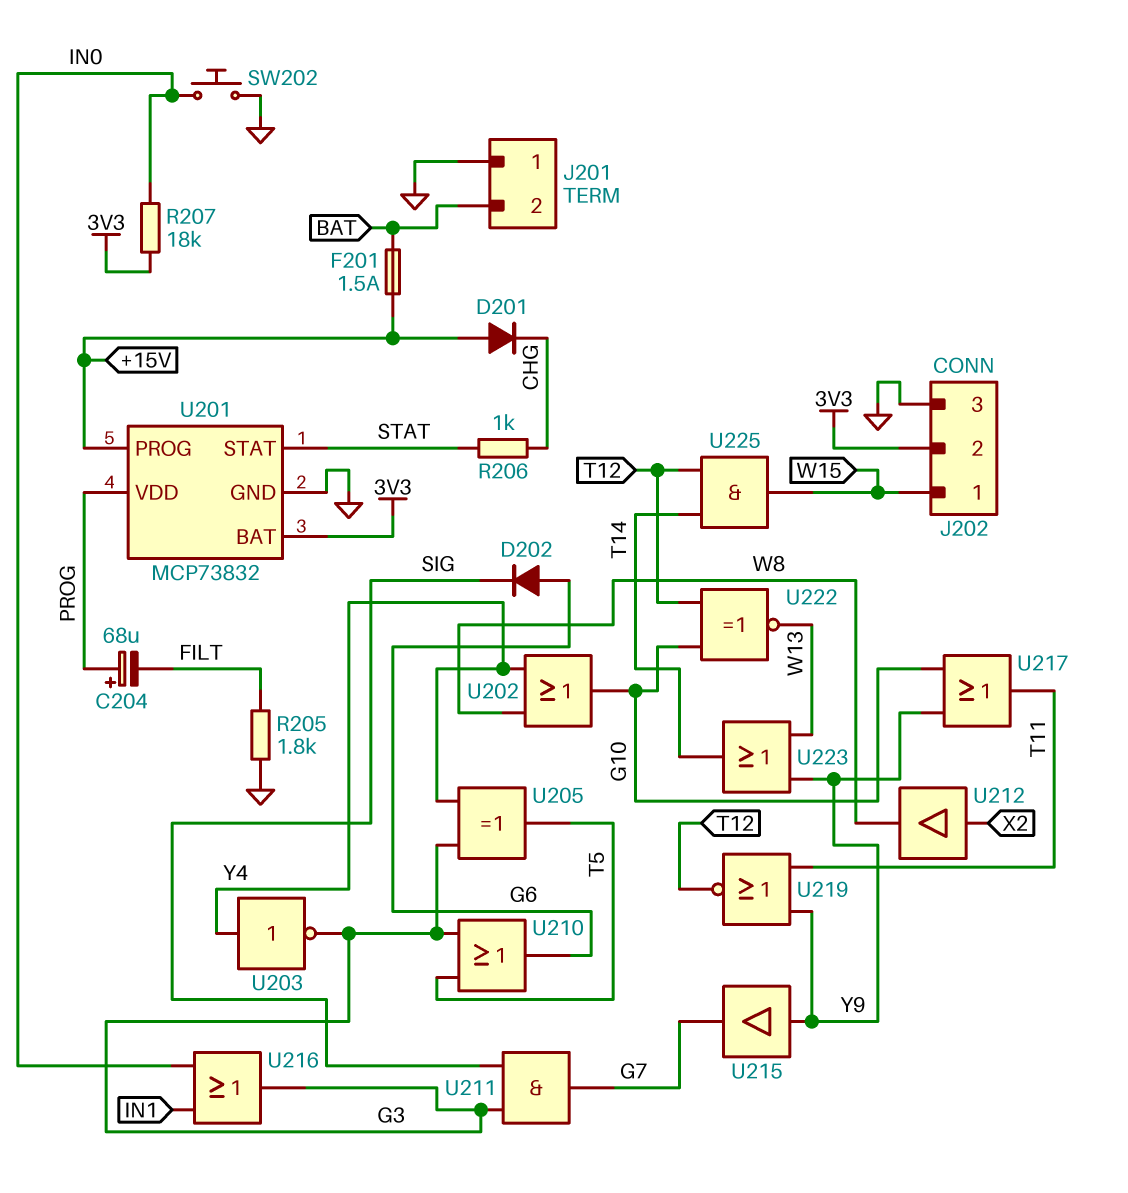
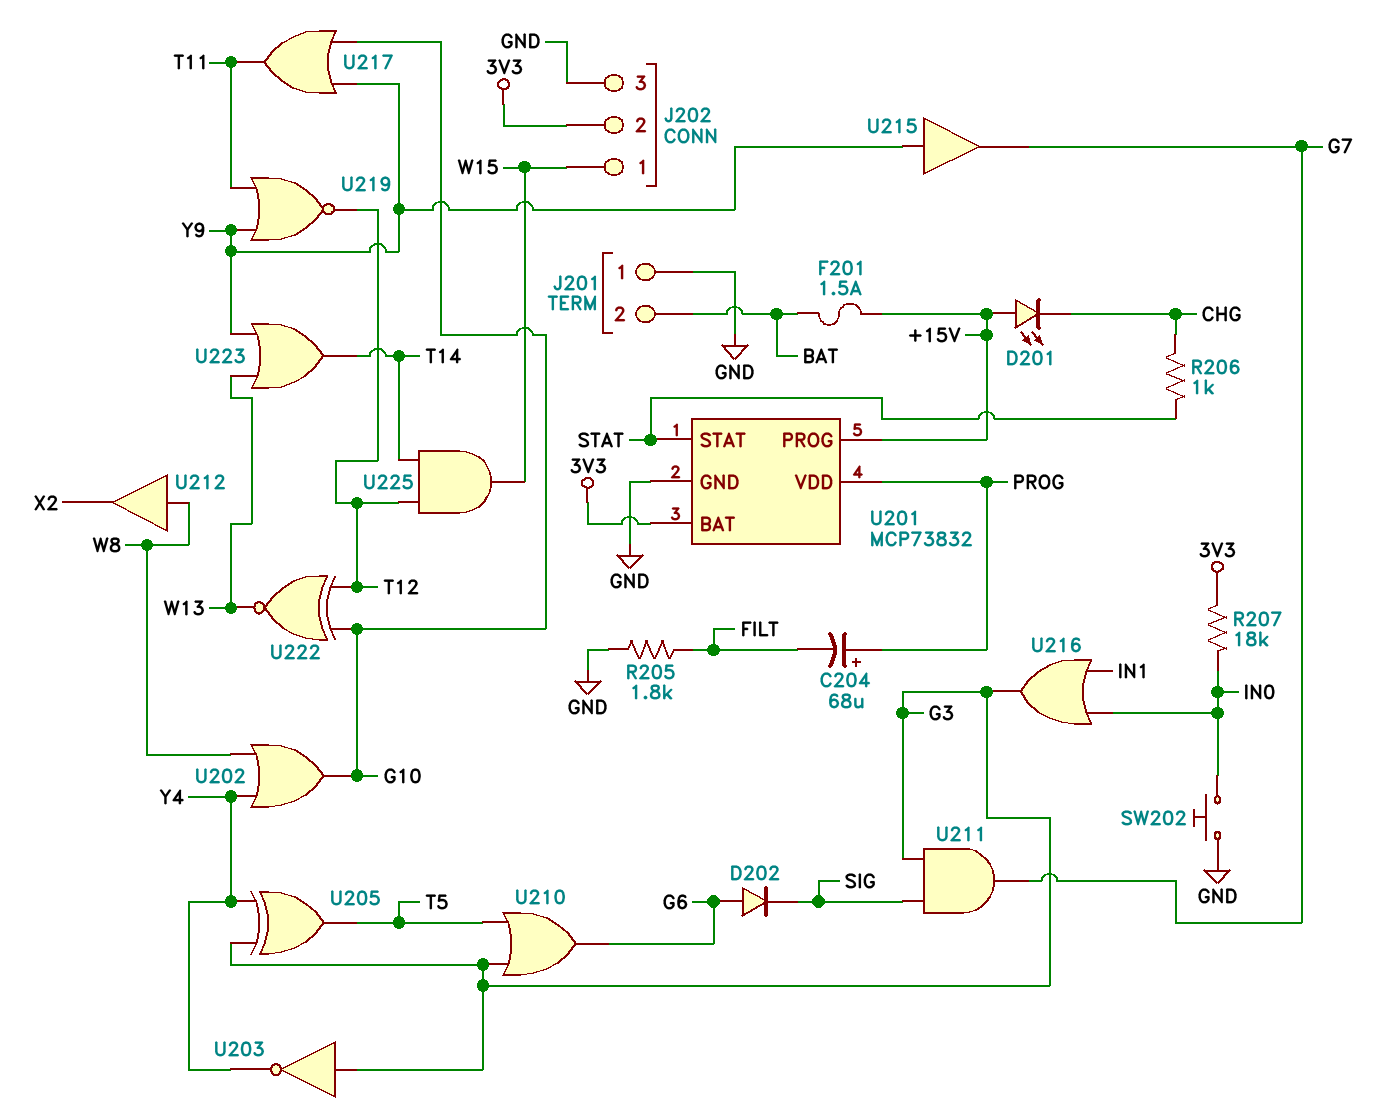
D201: diode (A +15V, K CHG) -> LED (A +15V, K CHG)
U203: NOT (in Y4, out G3) -> NOT (in G3, out Y4)
U212: buffer (in X2, out W8) -> buffer (in W8, out X2)

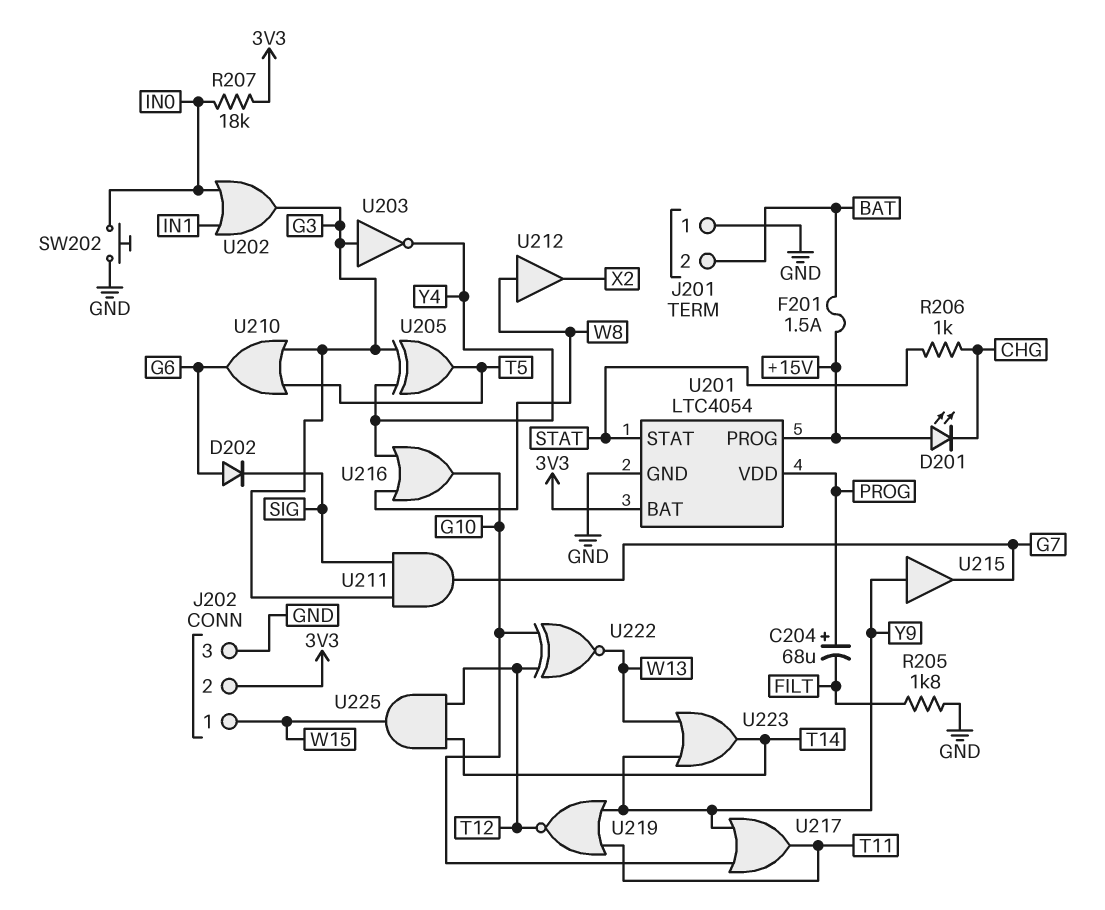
U201: MCP73832 -> LTC4054
U202: OR (in W8, in Y4, out G10) -> OR (in IN0, in IN1, out G3)
U216: OR (in IN0, in IN1, out G3) -> OR (in W8, in Y4, out G10)

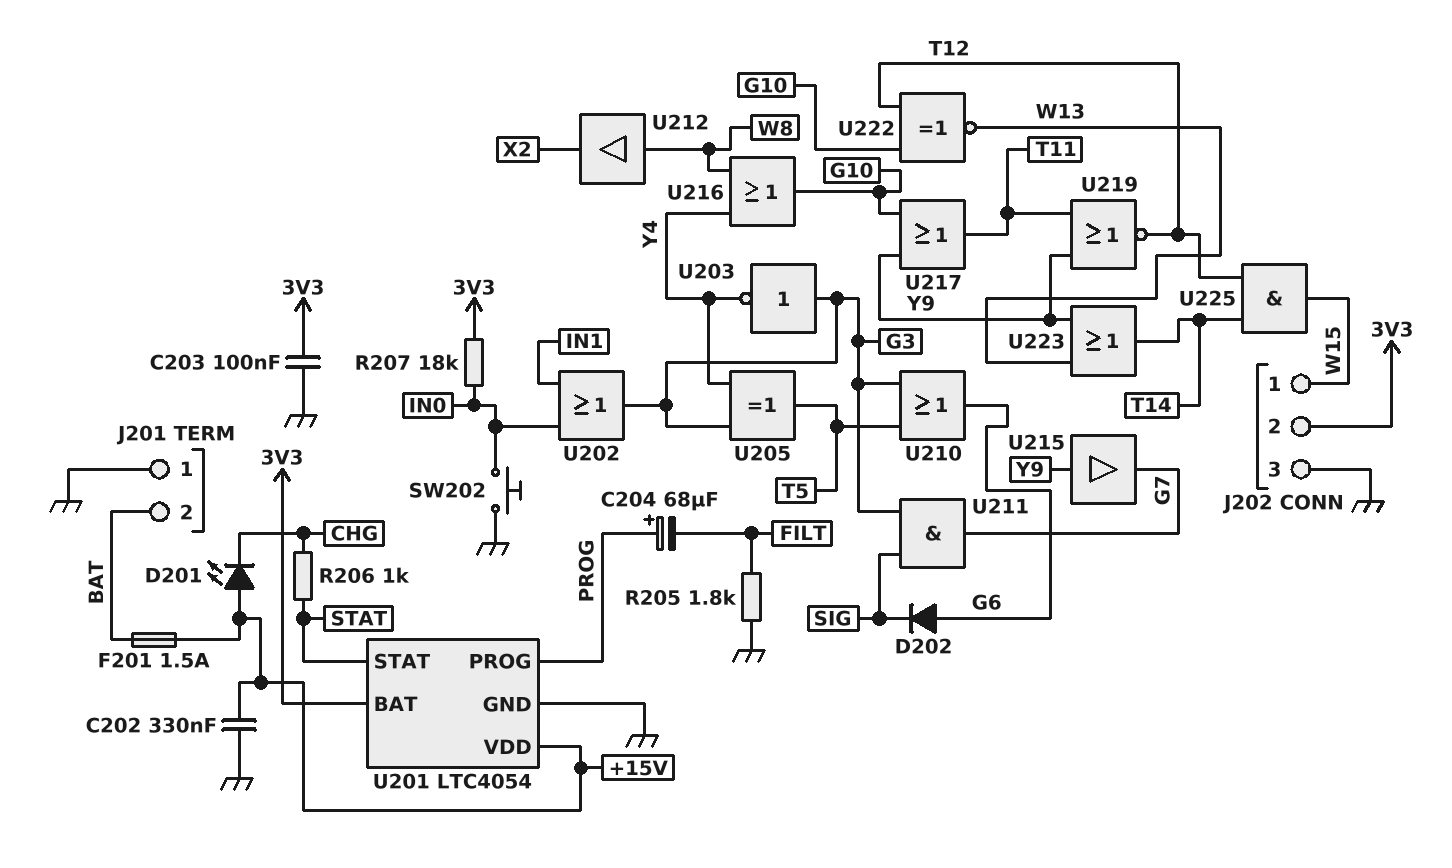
C202: none -> 330nF (+15V, GND)
C203: none -> 100nF (3V3, GND)
U201 pin PROG: +15V -> PROG
U201 pin VDD: PROG -> +15V

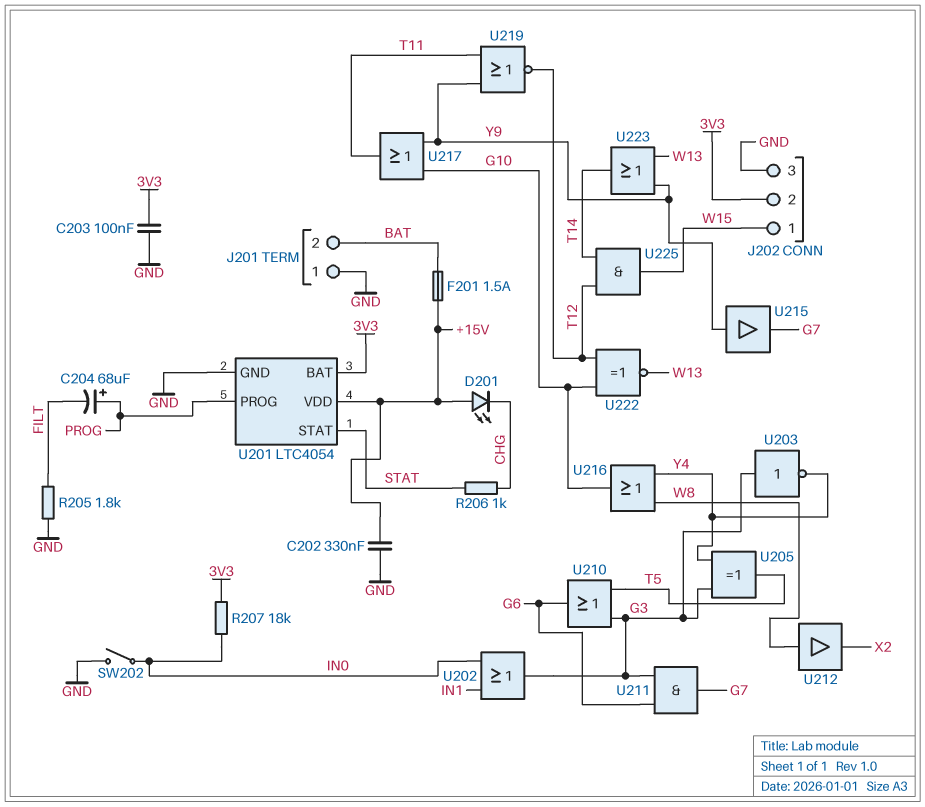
D202: diode (A G6, K SIG) -> none
SW202: button (GND, IN0) -> switch (GND, IN0)
U211: AND (in G3, in SIG, out G7) -> AND (in G3, in G6, out G7)

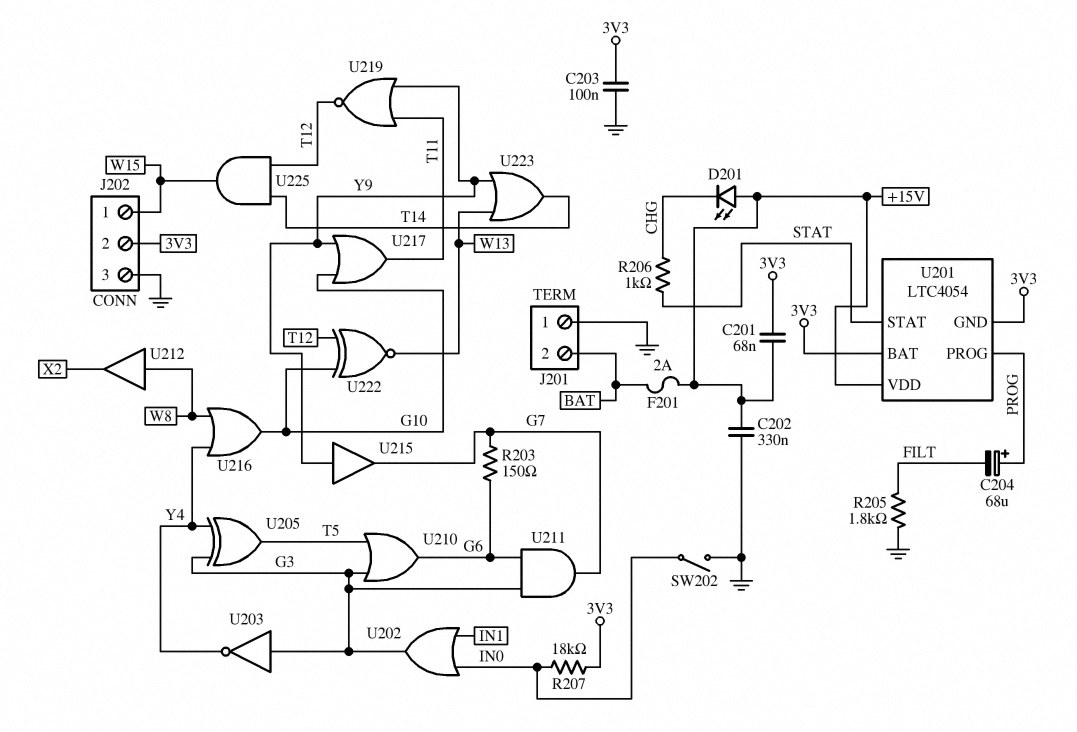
C201: none -> 68nF (+15V, 3V3)
F201: 1.5A (+15V, BAT) -> 2A (+15V, BAT)
R203: none -> 150 (G6, G7)
U201 pin GND: GND -> 3V3

